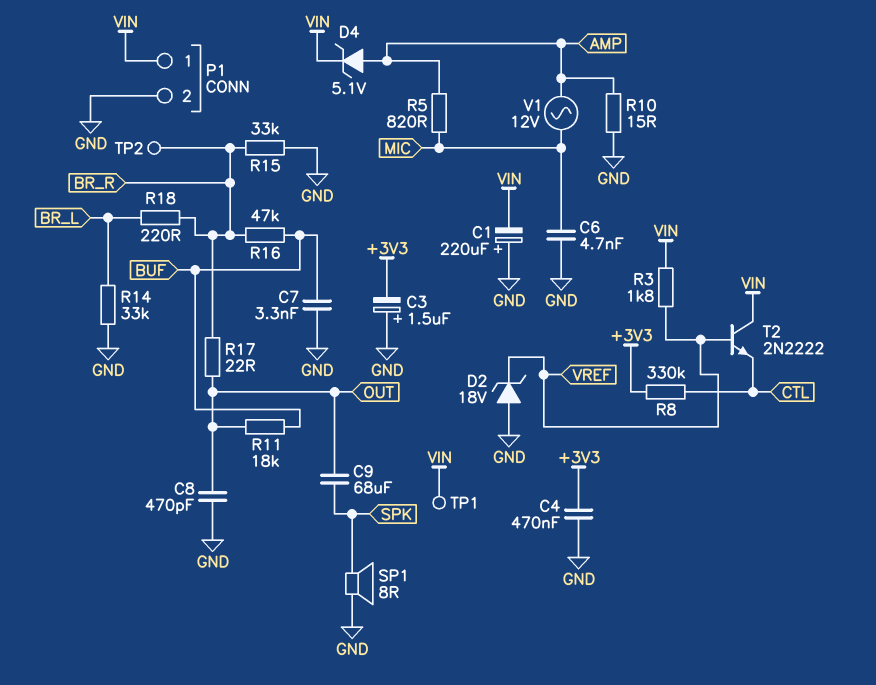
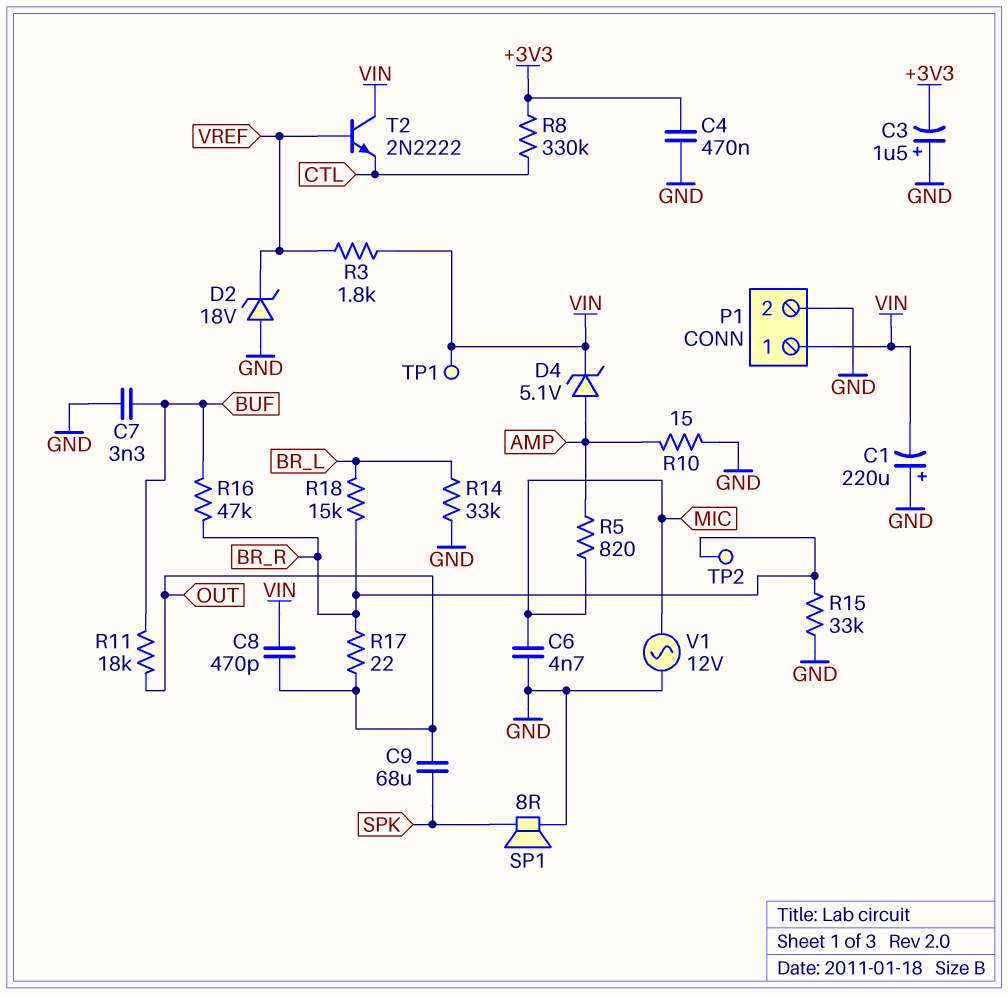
C8: 470pF (GND, OUT) -> 470pF (OUT, VIN)
R18: 220 (BR_L, BR_R) -> 15k (BR_L, BR_R)
V1: AC 12V (AMP, MIC) -> AC 12V (GND, MIC)

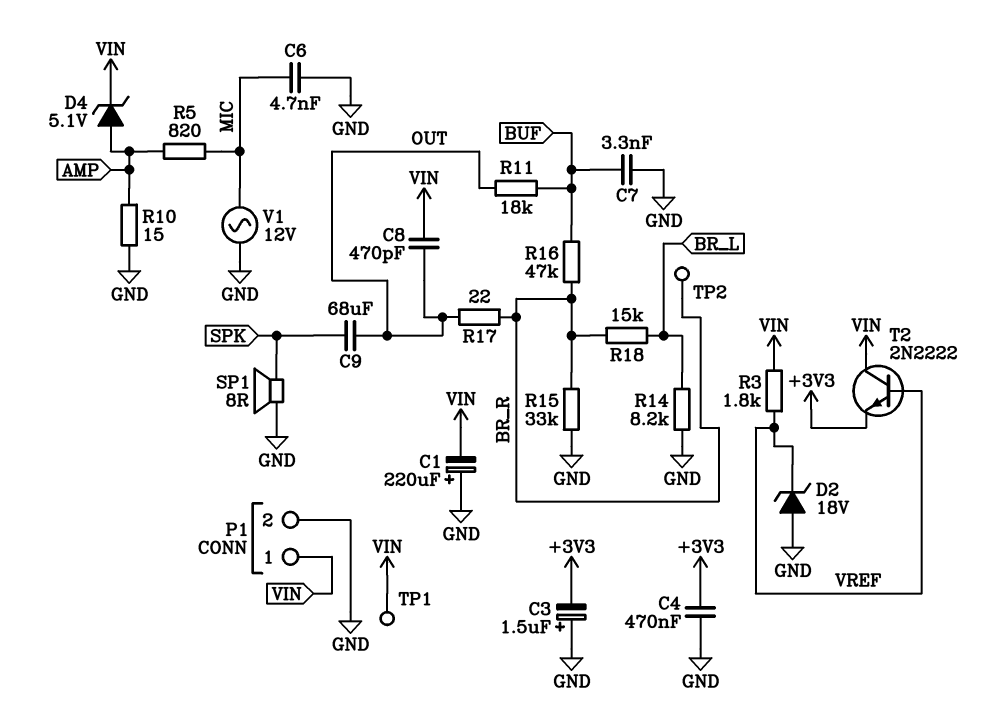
R8: 330k (+3V3, CTL) -> none
R14: 33k (BR_L, GND) -> 8.2k (BR_L, GND)
T2: NPN 2N2222 (B VREF, C VIN, E CTL) -> NPN 2N2222 (B VREF, C VIN, E +3V3)

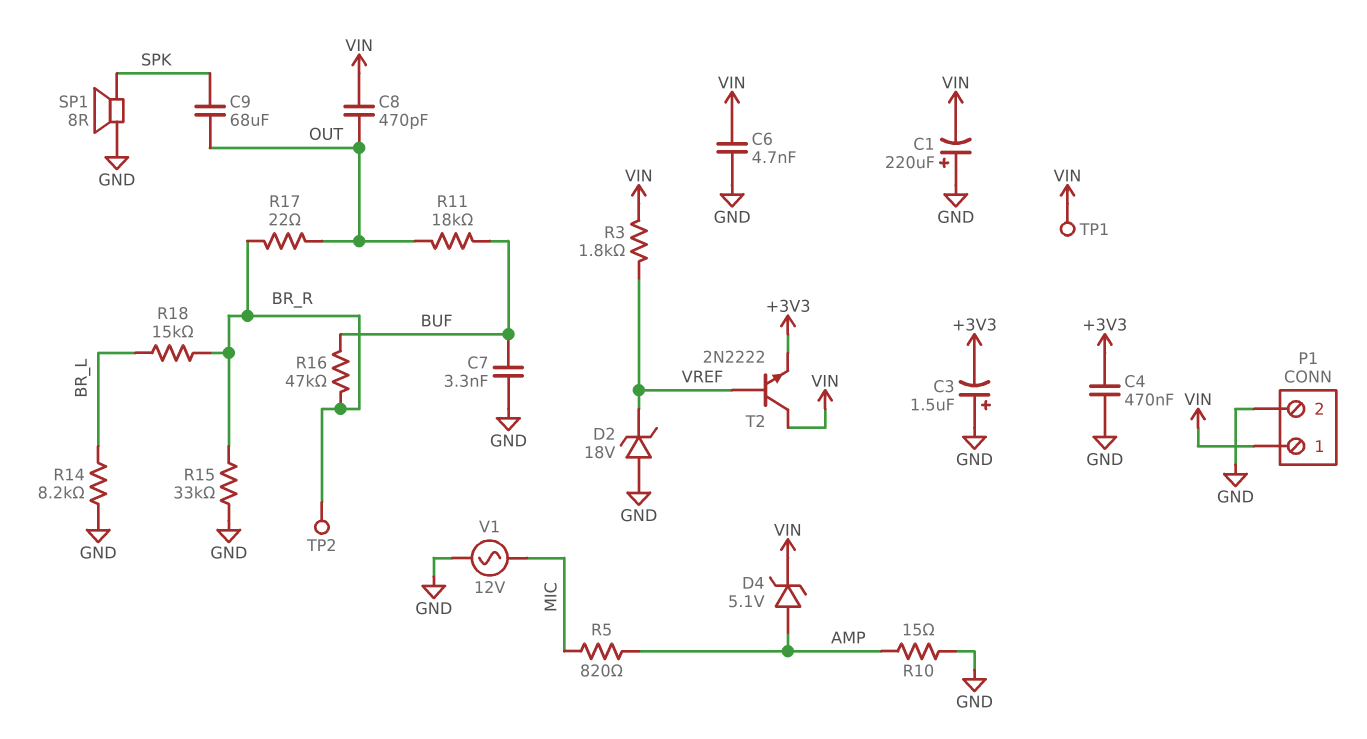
C6: 4.7nF (GND, MIC) -> 4.7nF (GND, VIN)

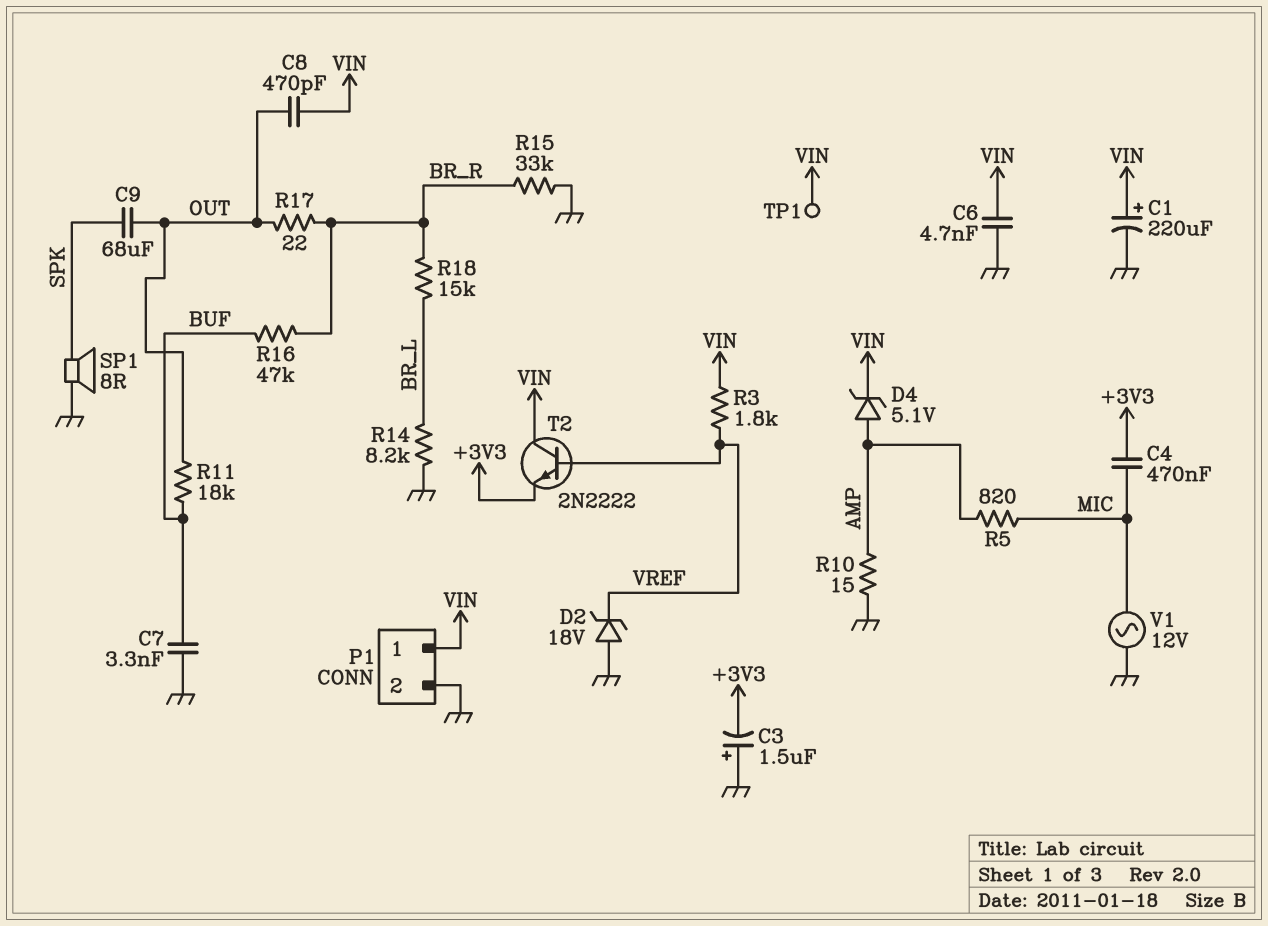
C1: 220uF (plus GND, minus VIN) -> 220uF (plus VIN, minus GND)
C4: 470nF (+3V3, GND) -> 470nF (+3V3, MIC)
TP2: test point (BR_R) -> none

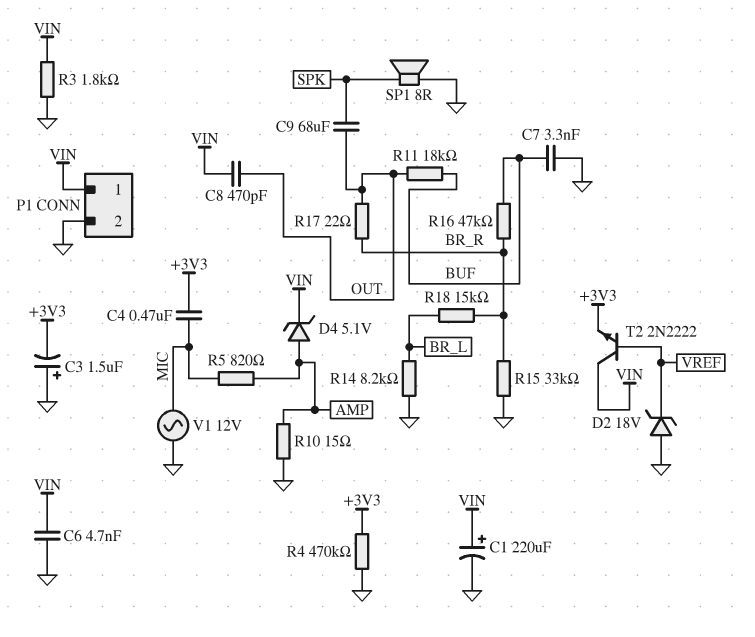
R3: 1.8k (VIN, VREF) -> 1.8k (GND, VIN)
R4: none -> 470k (+3V3, GND)
TP1: test point (VIN) -> none

